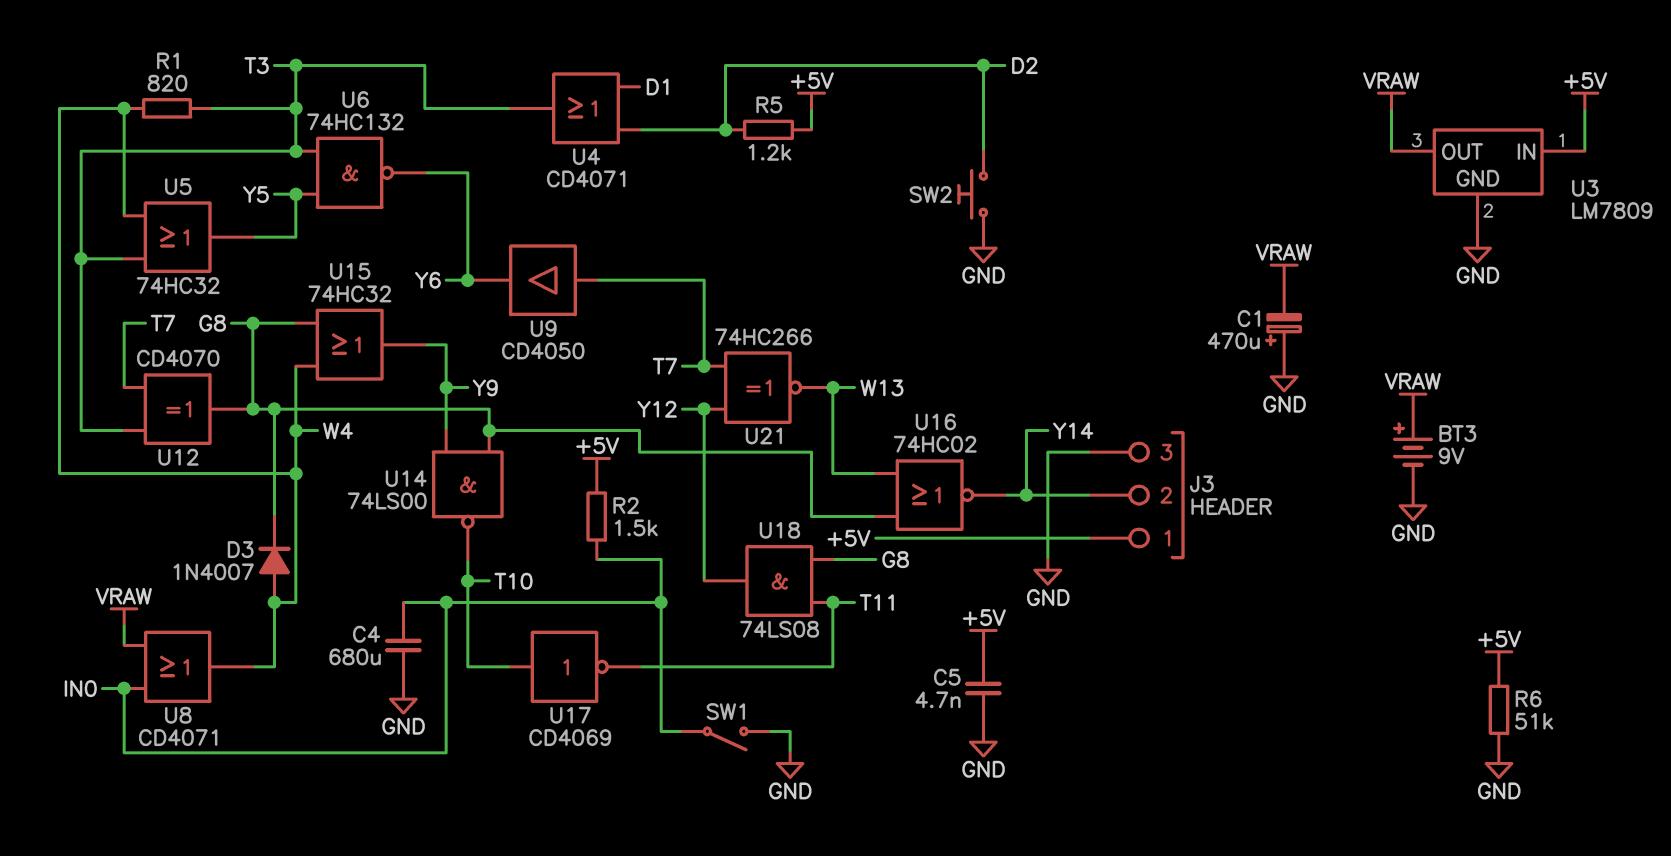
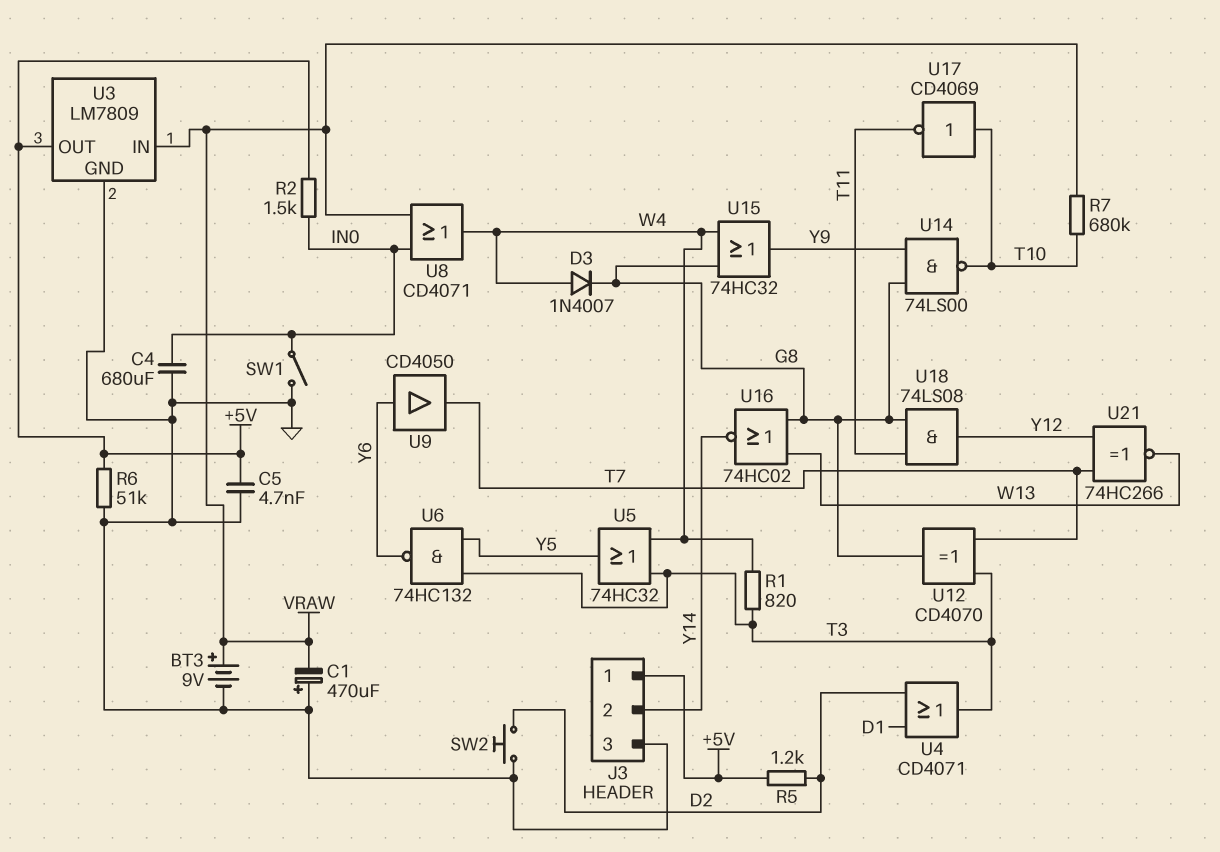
R7: none -> 680k (T10, VRAW)
U3 pin IN: +5V -> VRAW
U3 pin OUT: VRAW -> +5V
U9: buffer CD4050 (in T7, out Y6) -> buffer CD4050 (in Y6, out T7)

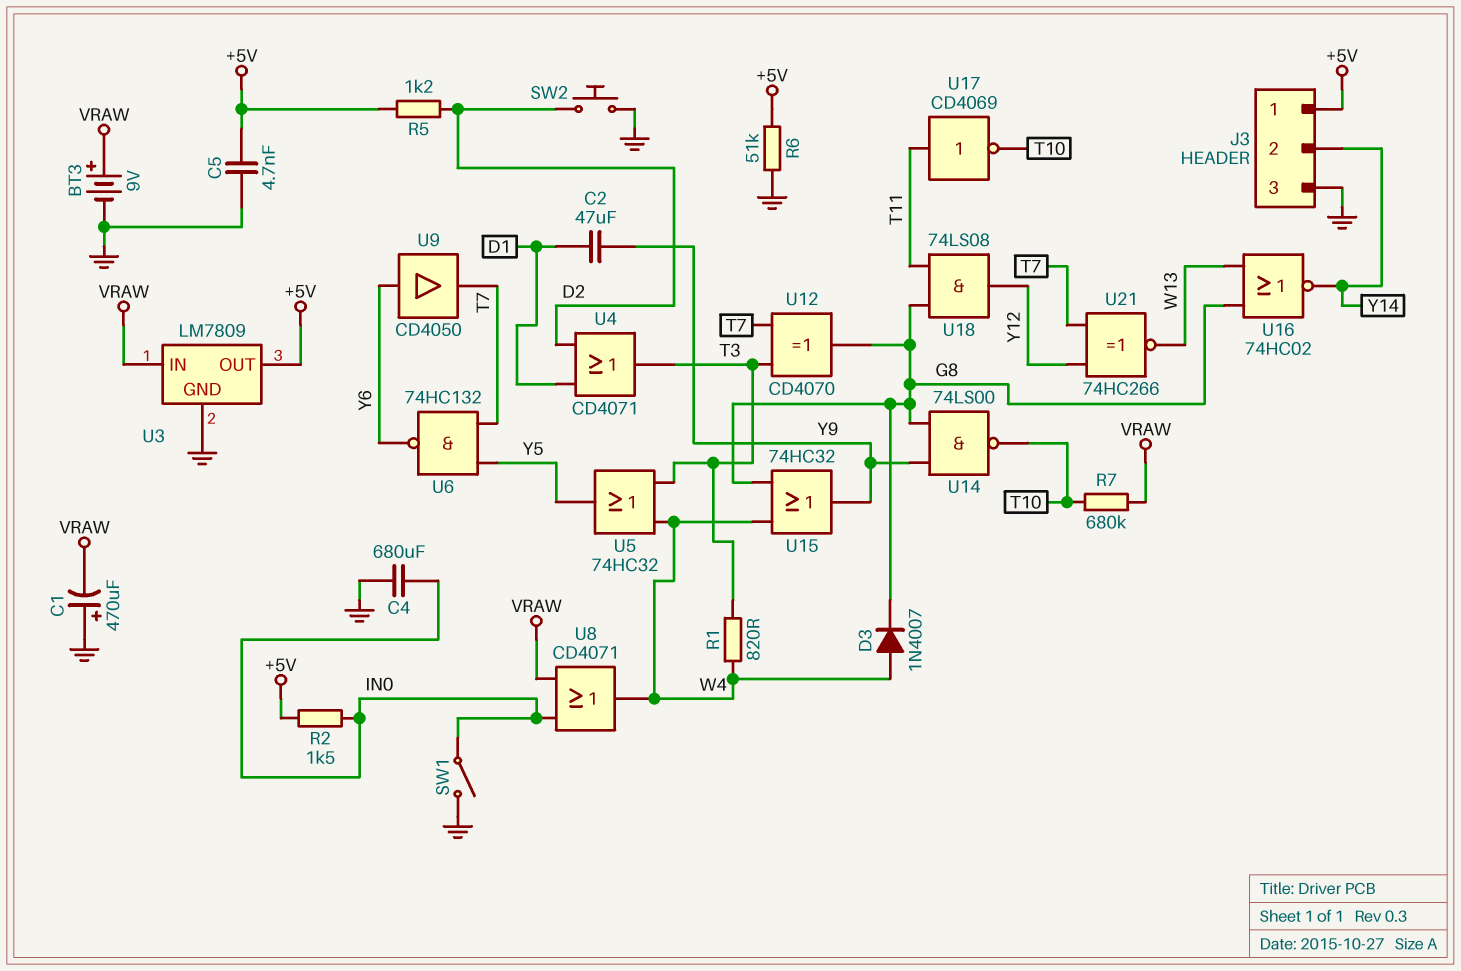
C2: none -> 47uF (D1, Y9)
U6: NAND 74HC132 (in T3, in Y5, out Y6) -> NAND 74HC132 (in T7, in Y5, out Y6)
U17: NOT CD4069 (in T10, out T11) -> NOT CD4069 (in T11, out T10)

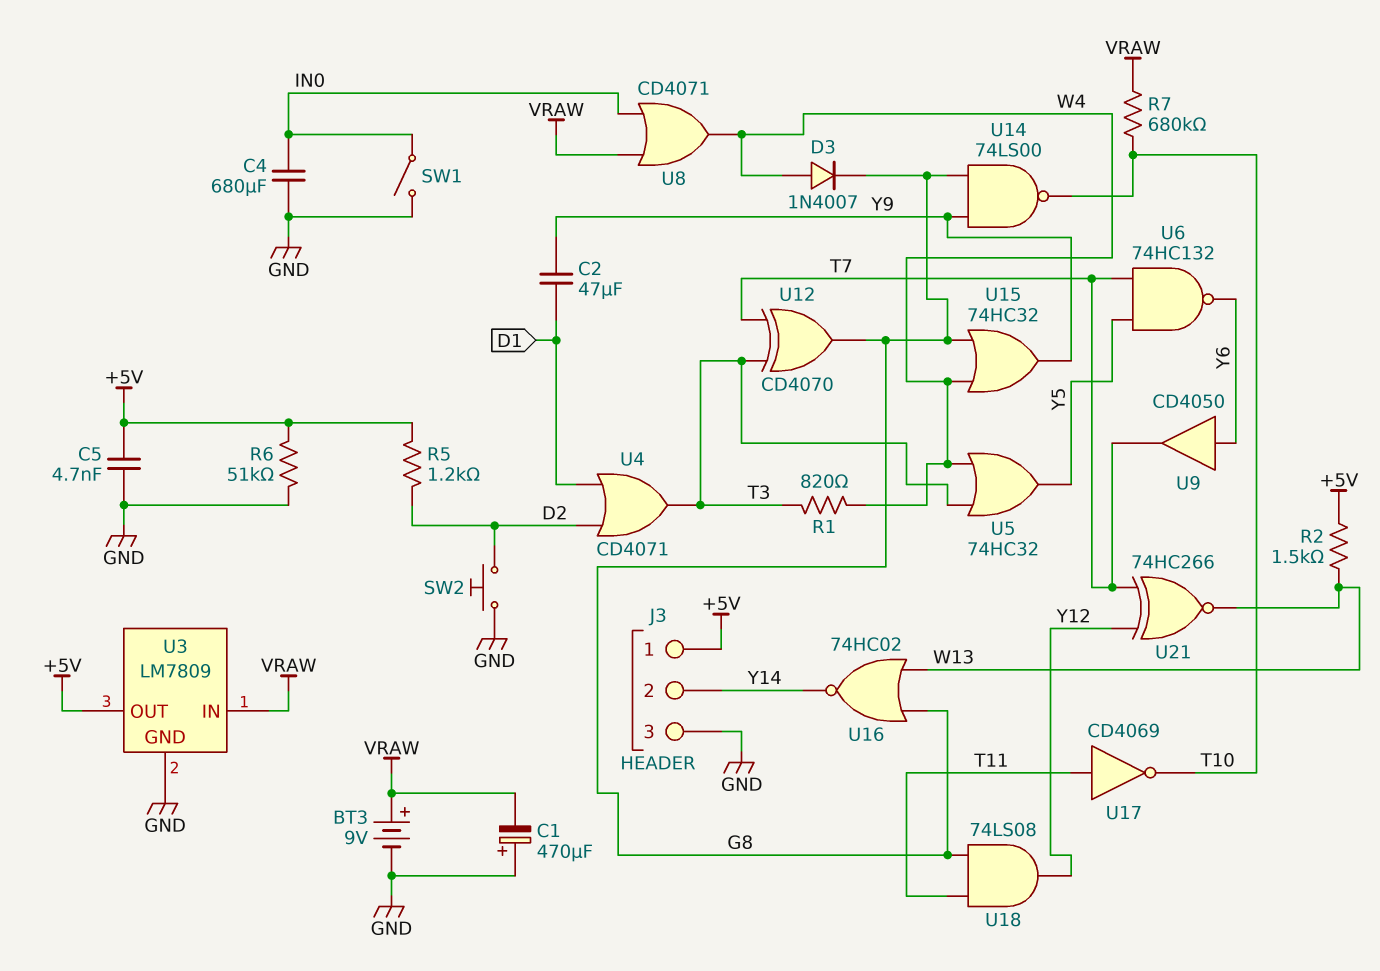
R2: 1.5k (+5V, IN0) -> 1.5k (+5V, W13)

